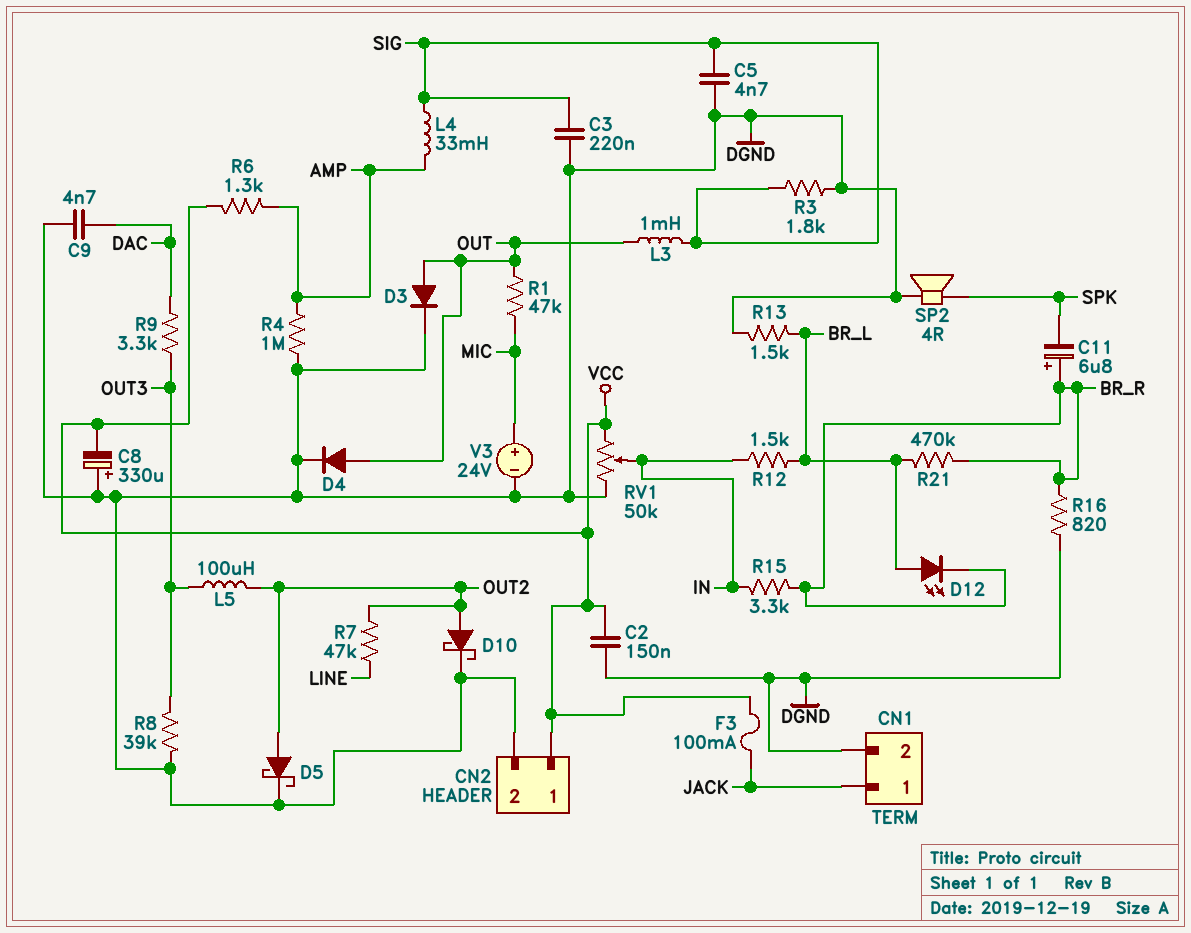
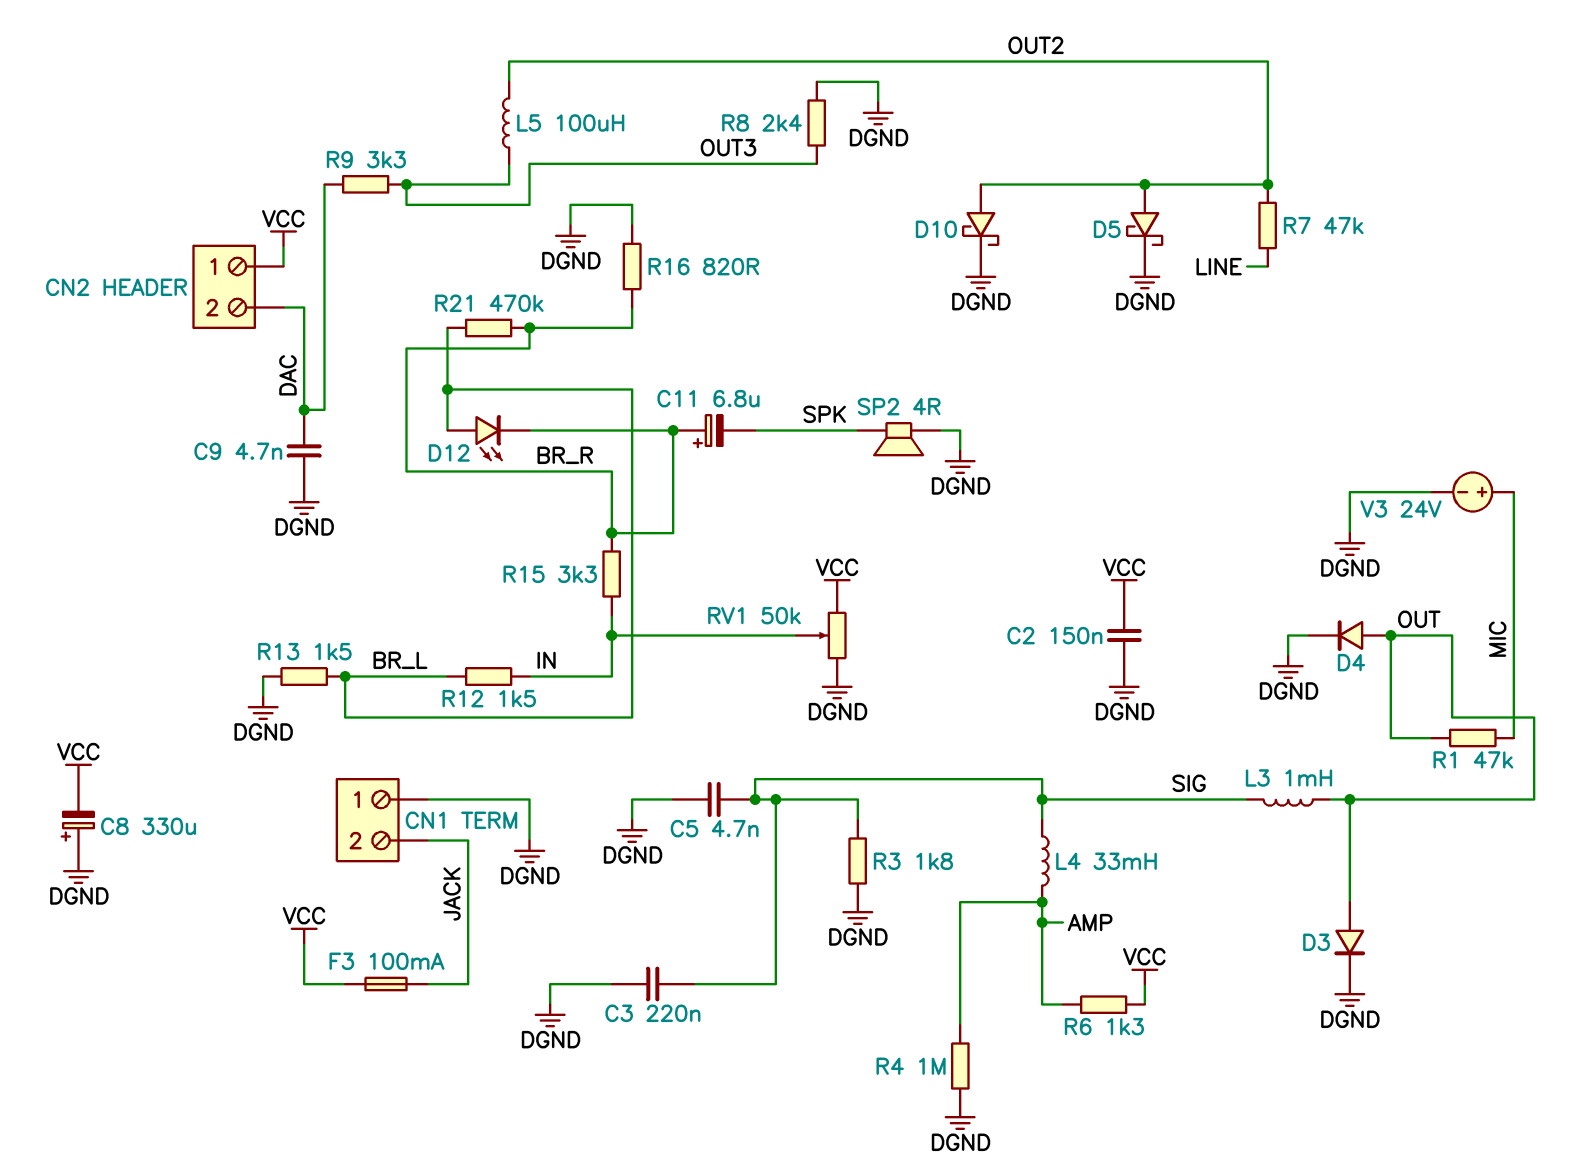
CN1 pin 1: JACK -> DGND
CN1 pin 2: DGND -> JACK
CN2 pin 2: DGND -> DAC
R8: 39k (DGND, OUT3) -> 2.4k (DGND, OUT3)

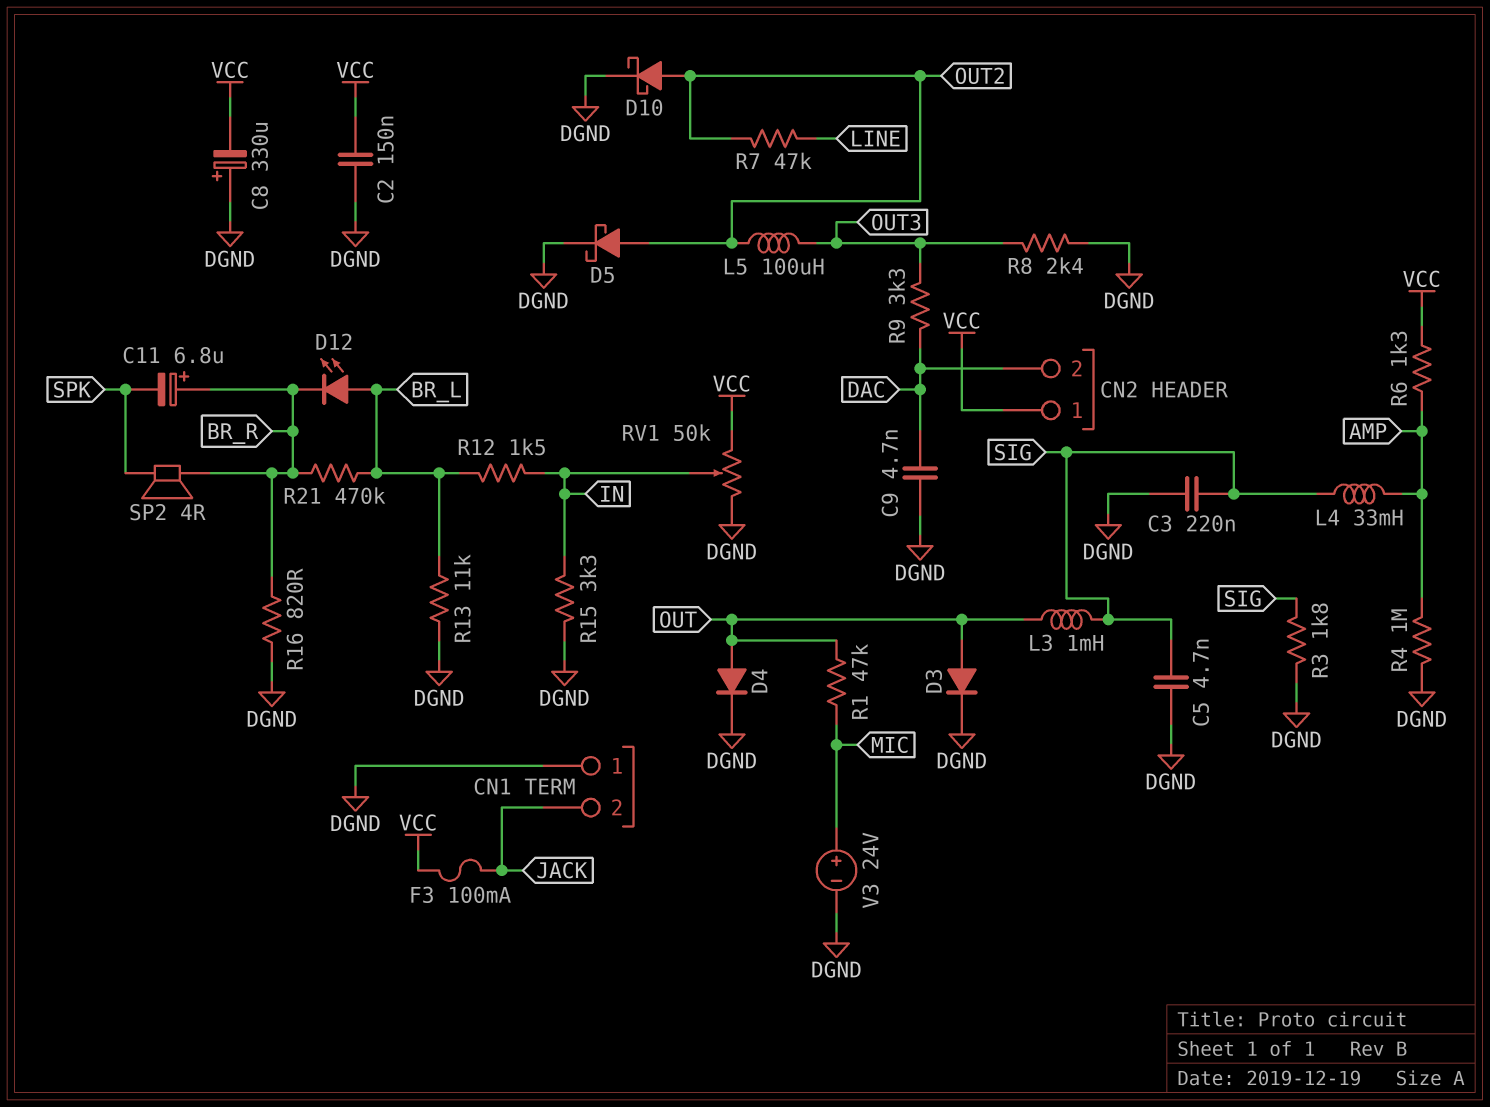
R13: 1.5k (BR_L, DGND) -> 11k (BR_L, DGND)
R15: 3.3k (BR_R, IN) -> 3.3k (DGND, IN)
SP2: speaker 4R (DGND, SPK) -> speaker 4R (BR_R, SPK)

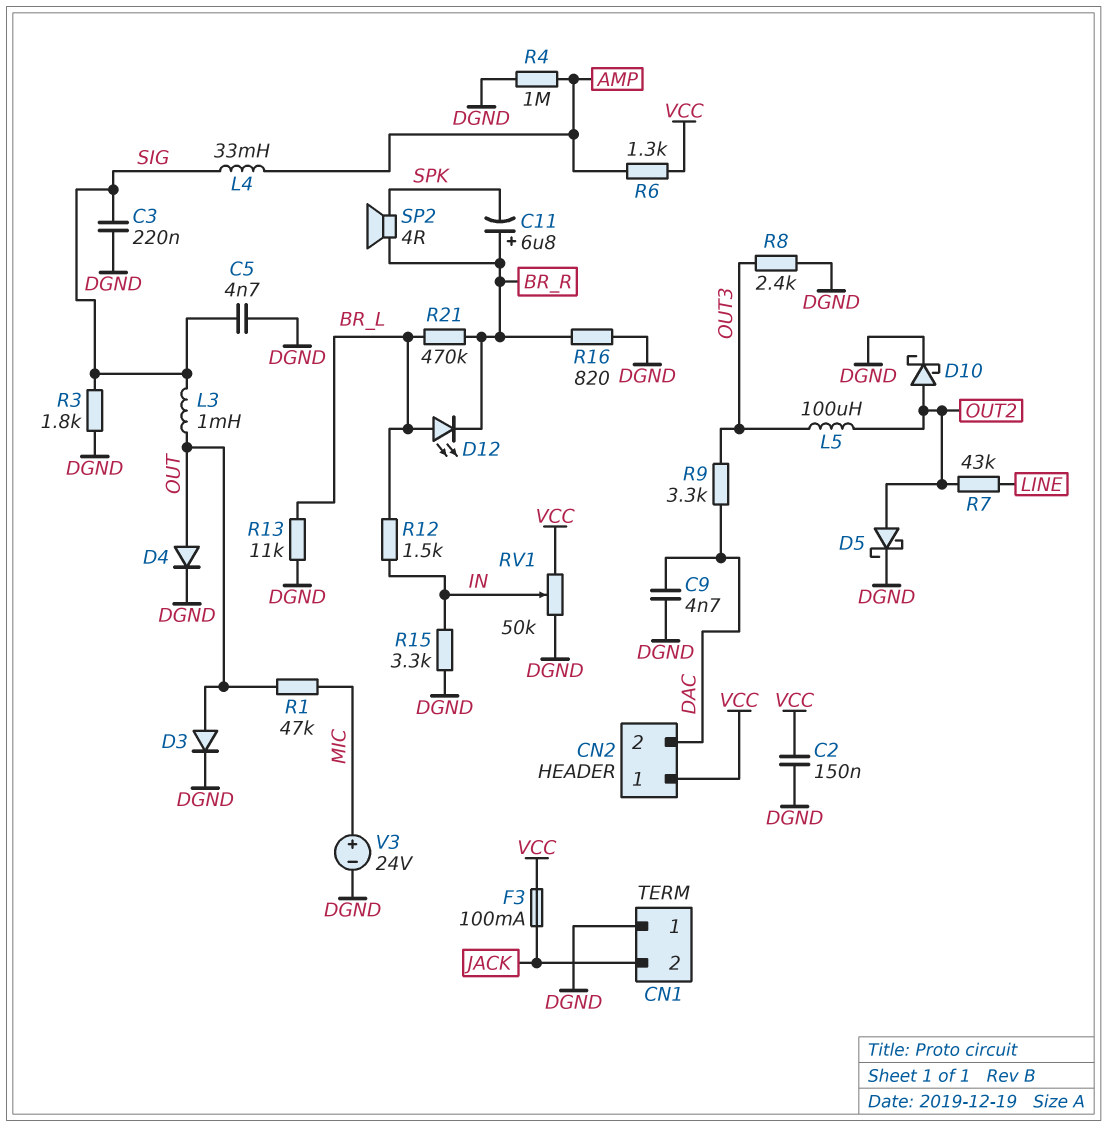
C8: 330uF (plus DGND, minus VCC) -> none
R7: 47k (LINE, OUT2) -> 43k (LINE, OUT2)

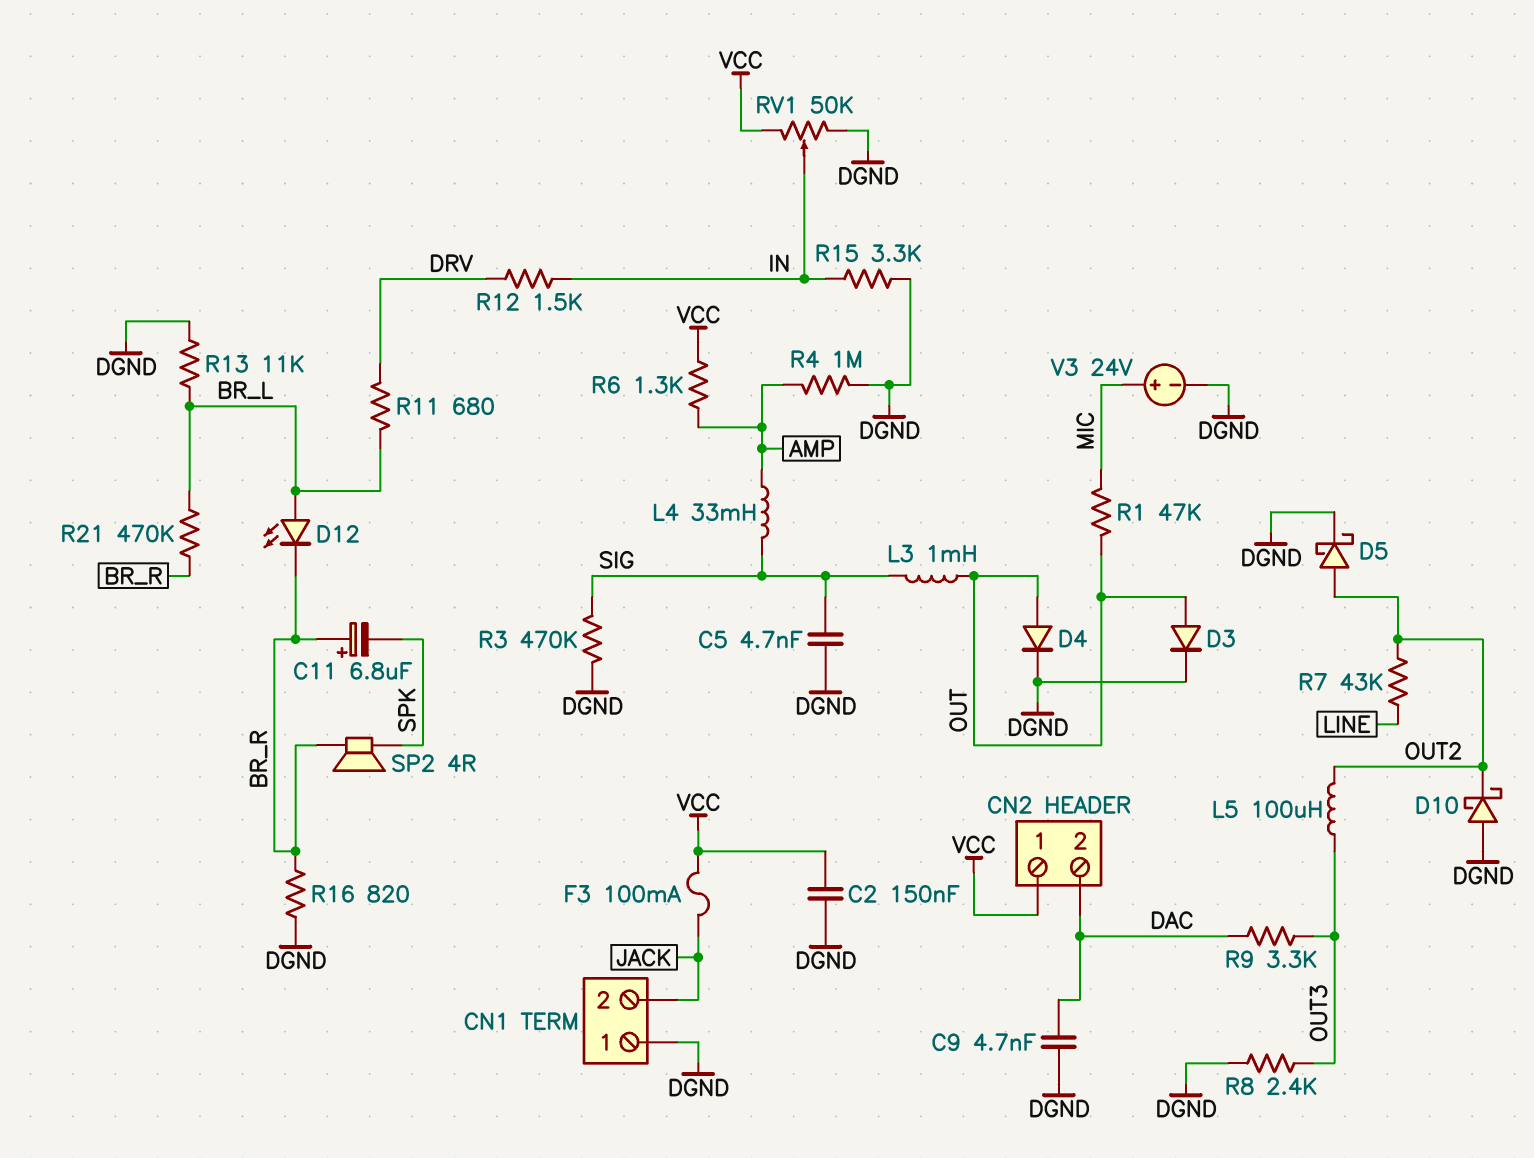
C3: 220nF (DGND, SIG) -> none
D10: schottky (A OUT2, K DGND) -> schottky (A DGND, K OUT2)
R3: 1.8k (DGND, SIG) -> 470k (DGND, SIG)
R11: none -> 680 (BR_L, DRV)
R12: 1.5k (BR_L, IN) -> 1.5k (DRV, IN)

